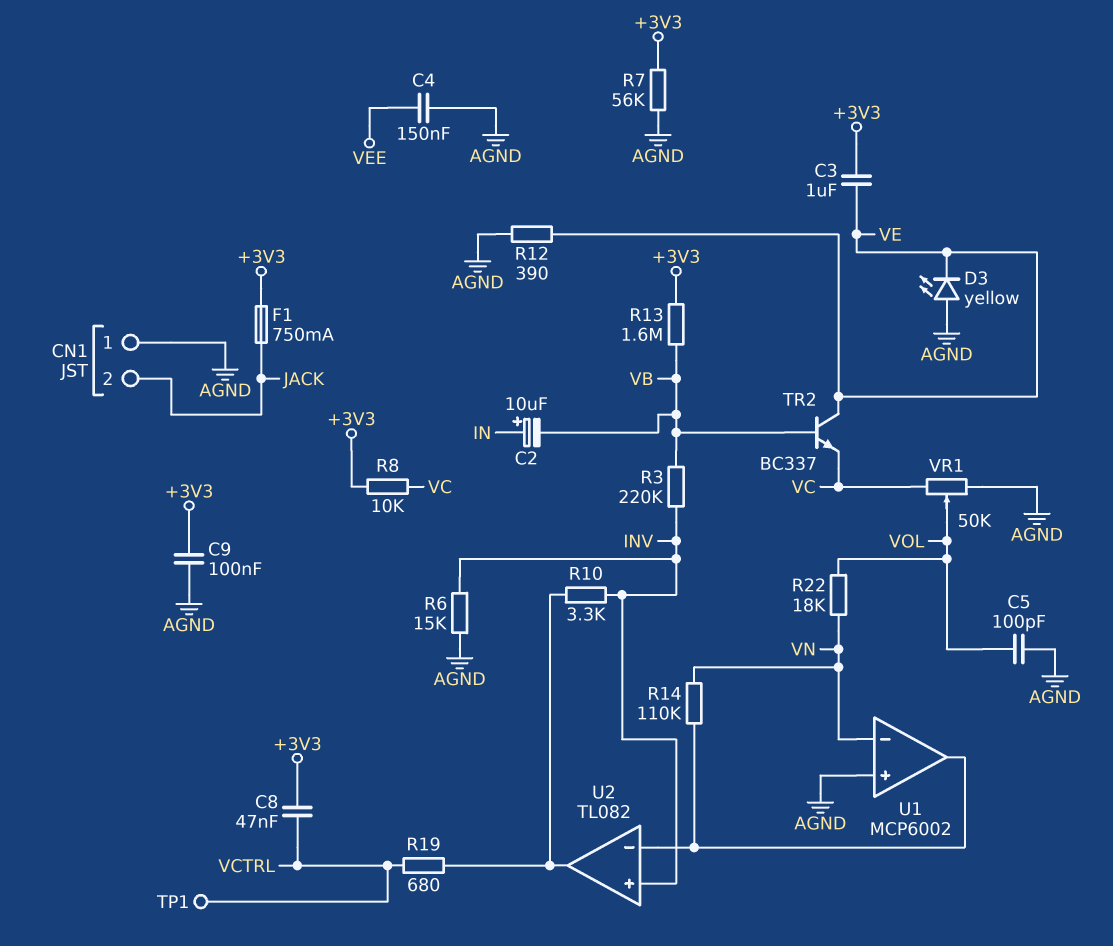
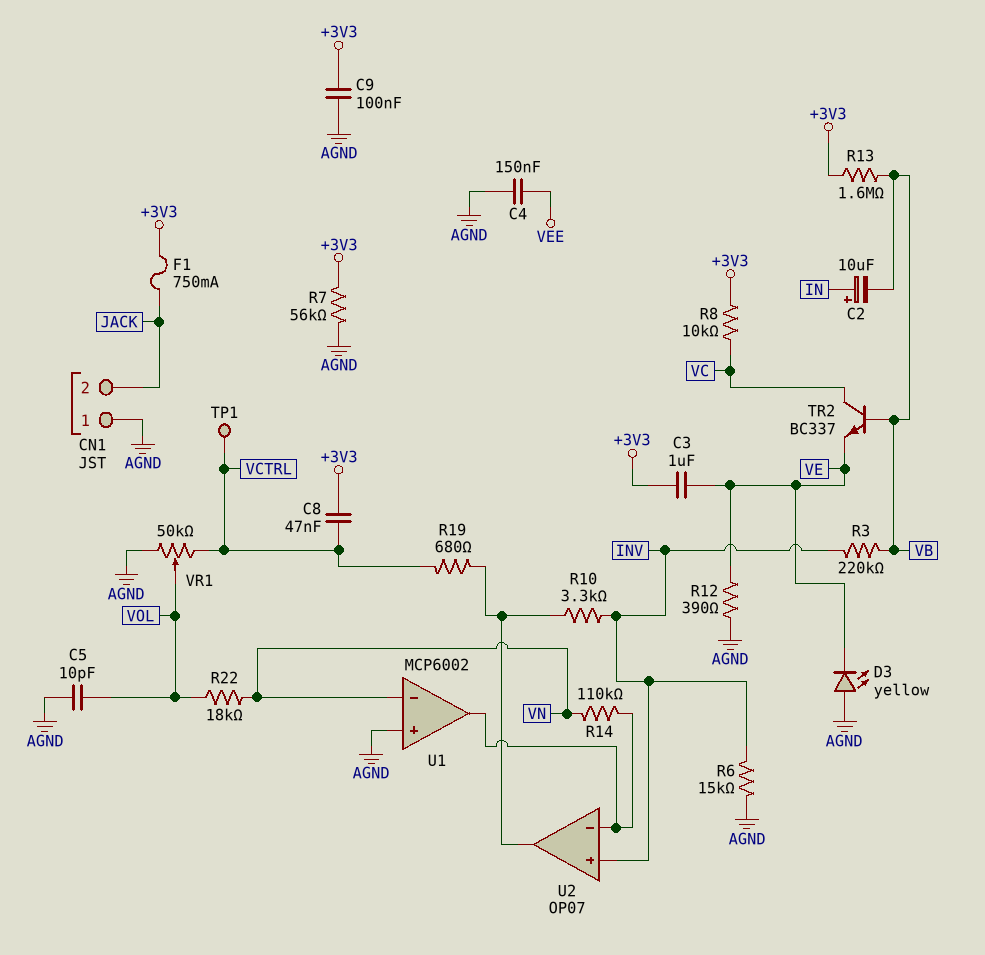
C5: 100pF (AGND, VOL) -> 10pF (AGND, VOL)
TR2: NPN BC337 (B VB, C VE, E VC) -> NPN BC337 (B VB, C VC, E VE)
U2: TL082 -> OP07
VR1: 50k (AGND, VC, wiper VOL) -> 50k (AGND, VCTRL, wiper VOL)

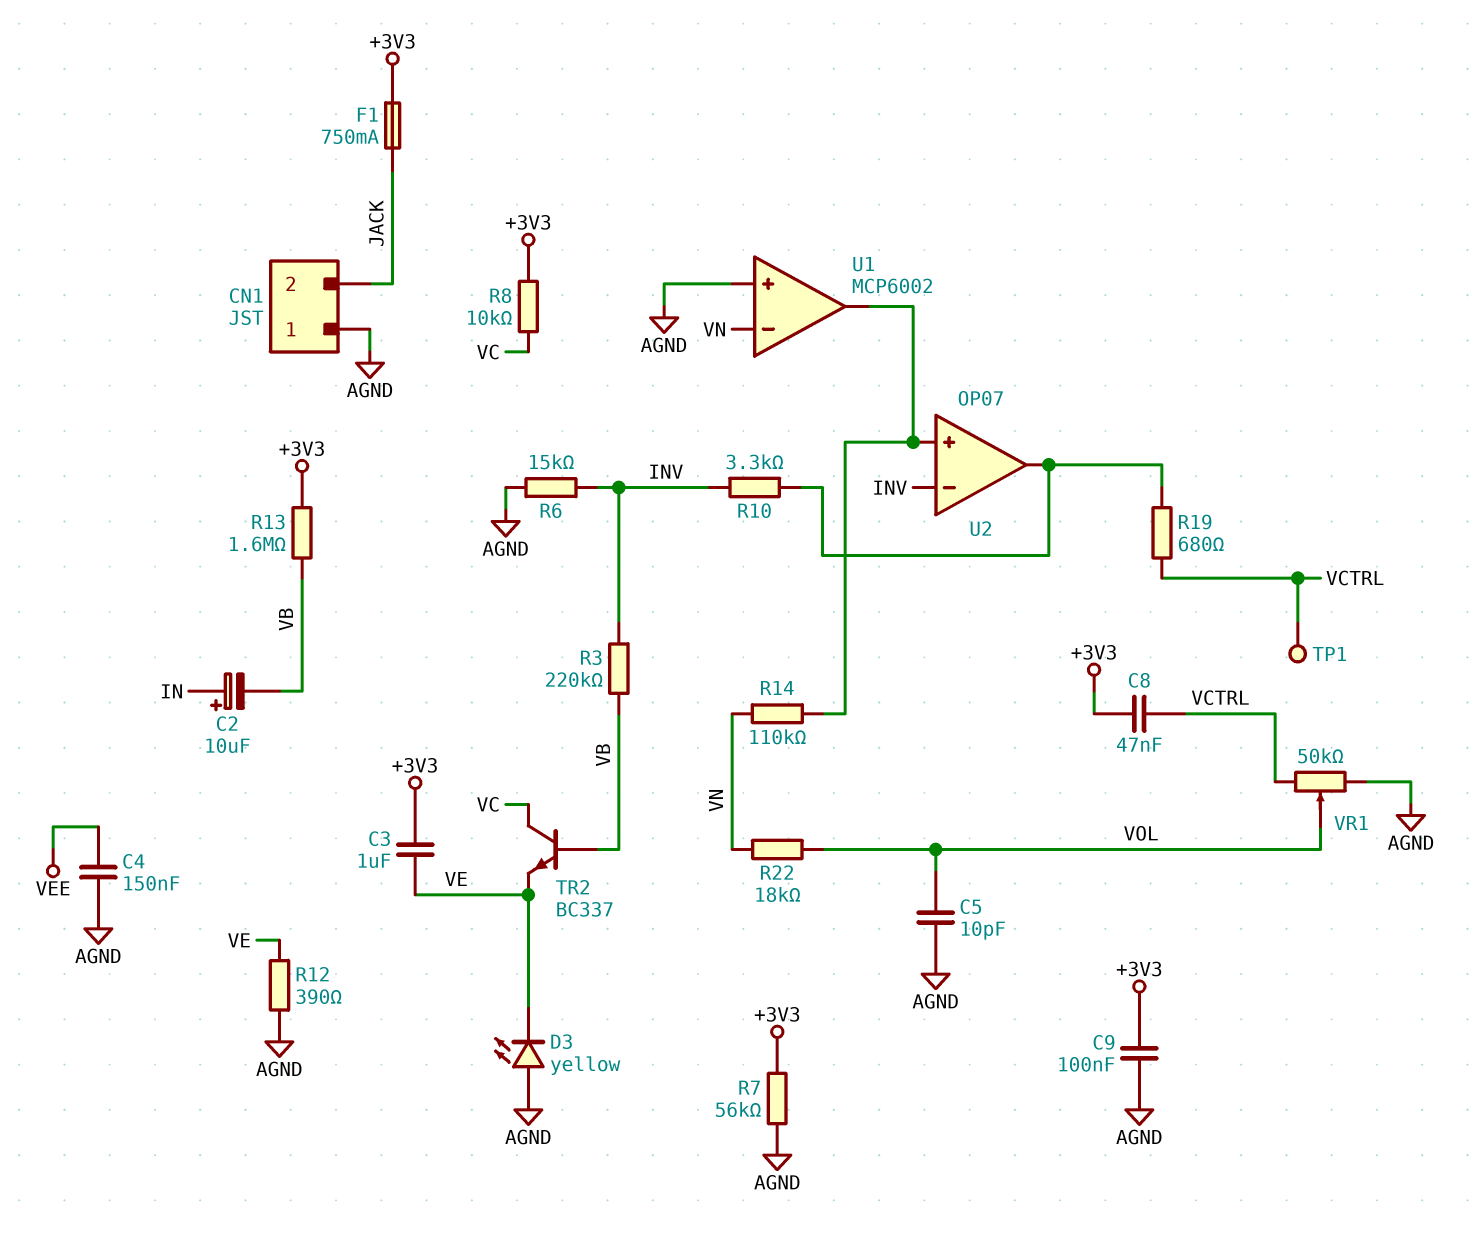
U2 pin in+: INV -> U1/out
U2 pin in-: U1/out -> INV

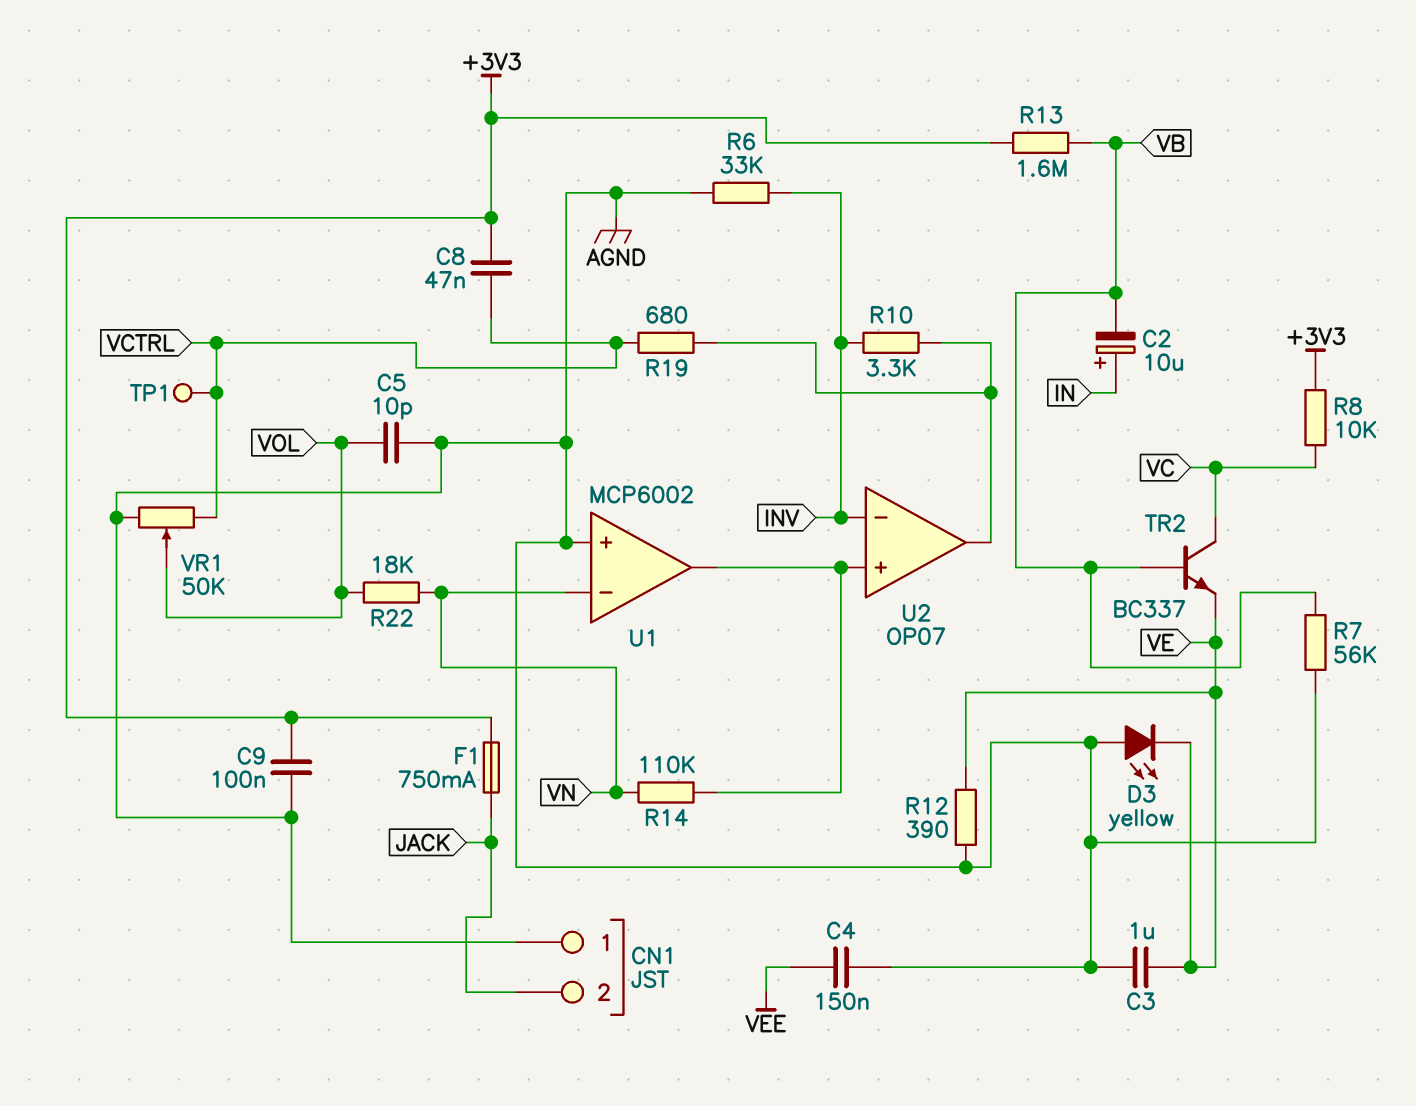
C3: 1uF (+3V3, VE) -> 1uF (AGND, VE)
R3: 220k (INV, VB) -> none
R6: 15k (AGND, INV) -> 33k (AGND, INV)
R7: 56k (+3V3, AGND) -> 56k (AGND, VB)

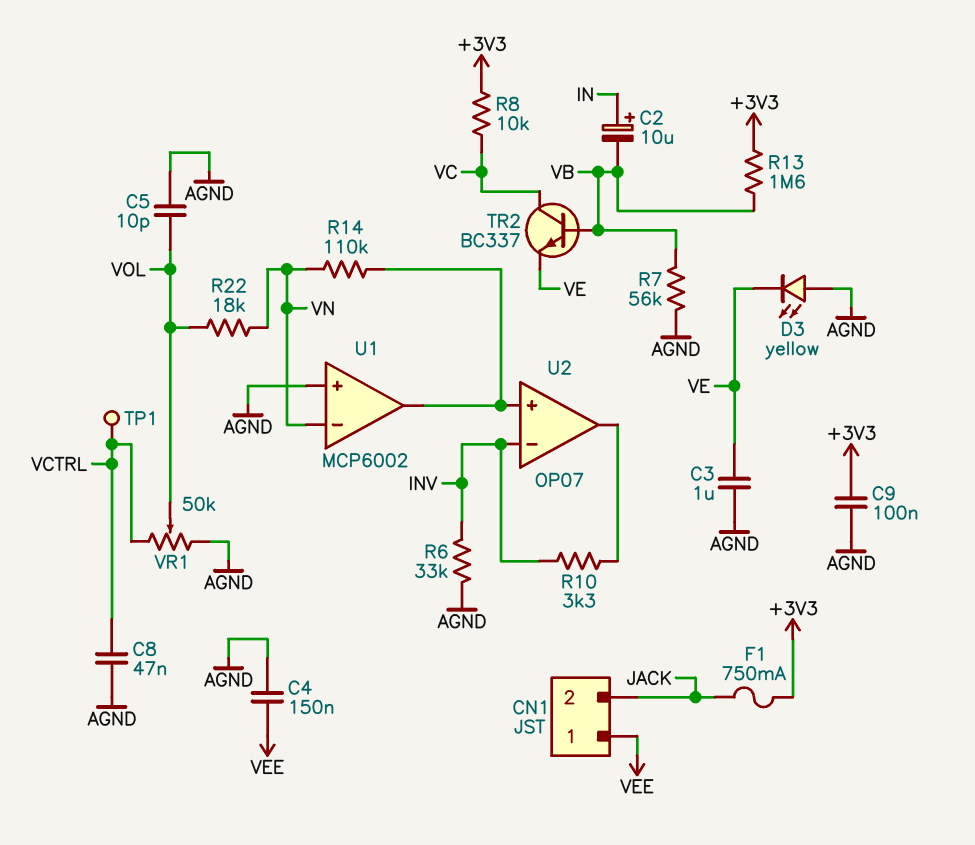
C8: 47nF (+3V3, VCTRL) -> 47nF (AGND, VCTRL)
CN1 pin 1: AGND -> VEE
R12: 390 (AGND, VE) -> none
R19: 680 (U2/out, VCTRL) -> none

